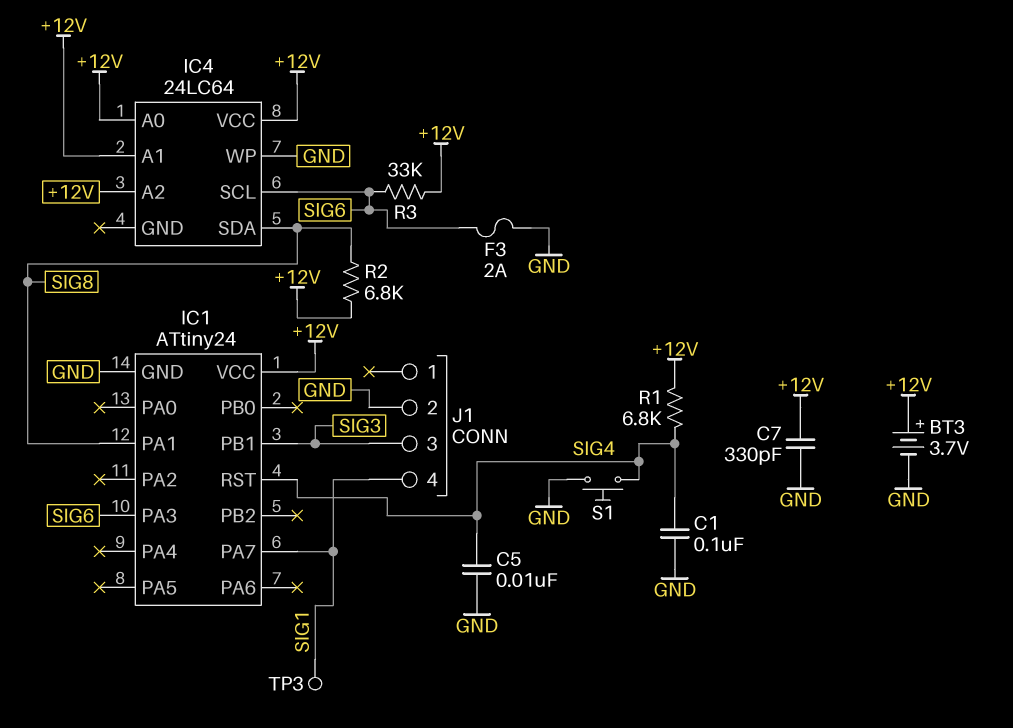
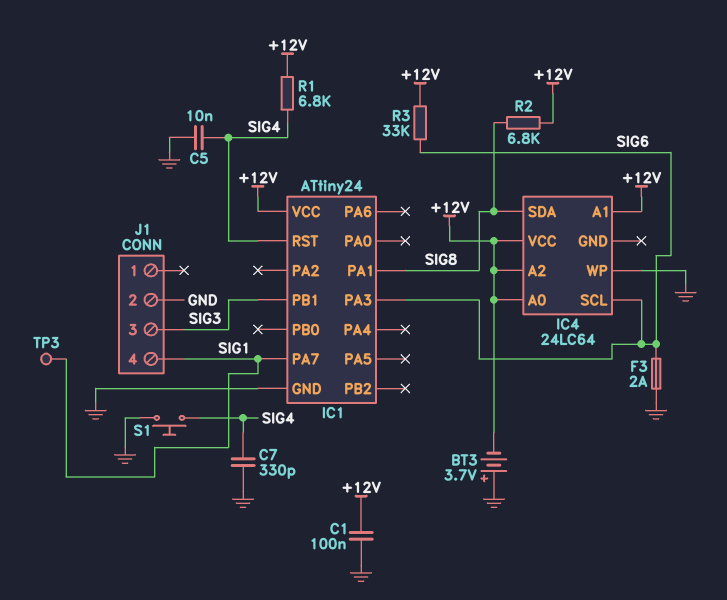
BT3: 3.7V (plus +12V, minus GND) -> 3.7V (plus GND, minus +12V)
C1: 100nF (GND, SIG4) -> 100nF (+12V, GND)
C7: 330pF (+12V, GND) -> 330pF (GND, SIG4)

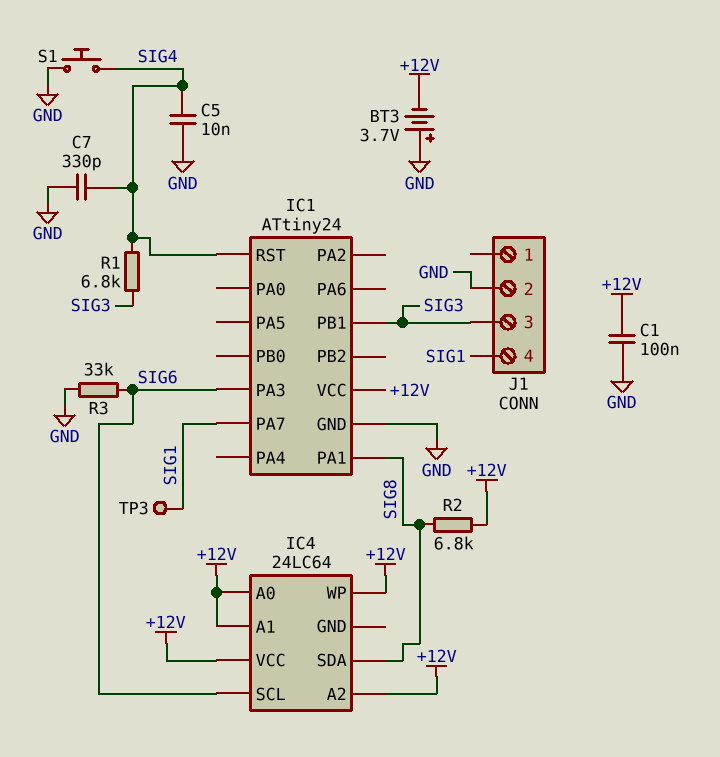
F3: 2A (GND, SIG6) -> none
IC4 pin WP: GND -> +12V
R1: 6.8k (+12V, SIG4) -> 6.8k (SIG3, SIG4)
R3: 33k (+12V, SIG6) -> 33k (GND, SIG6)

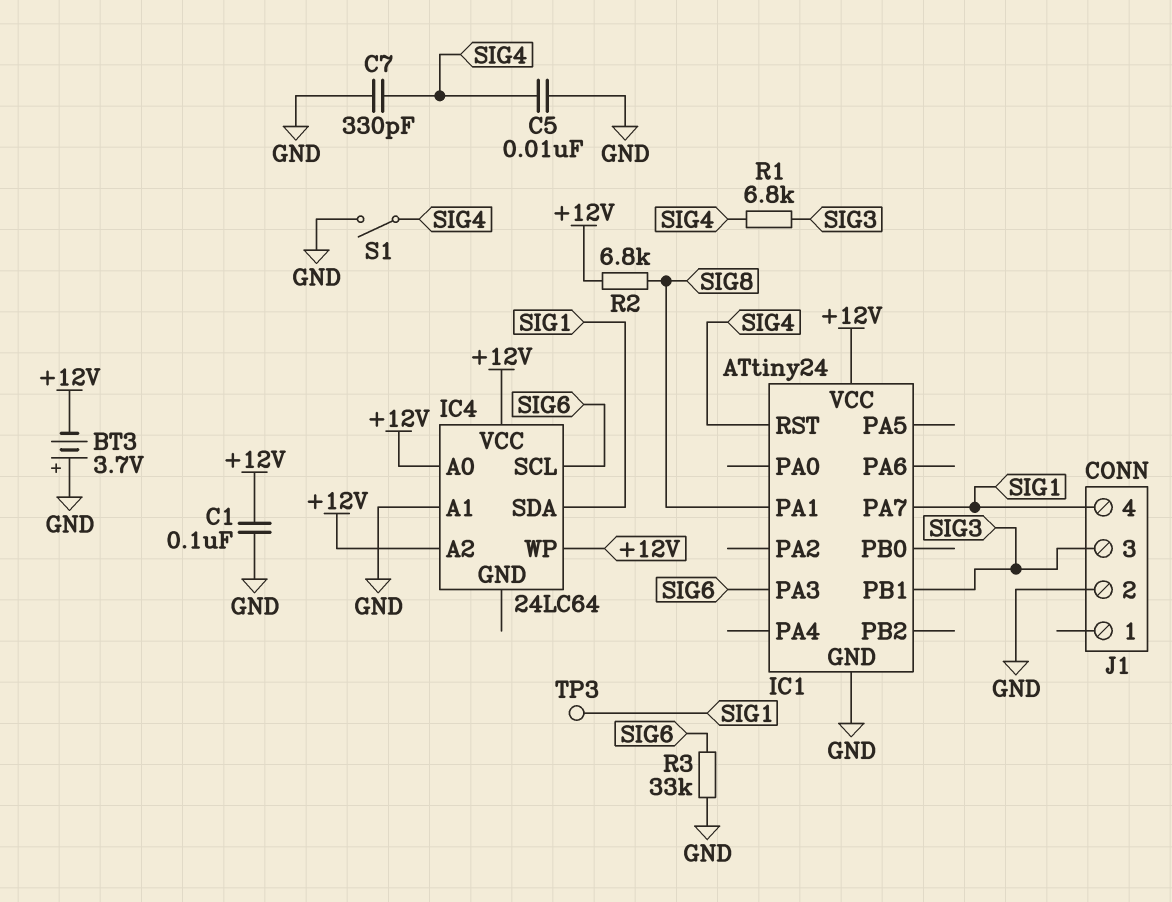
IC4 pin A1: +12V -> GND
IC4 pin SDA: SIG8 -> SIG1
S1: button (GND, SIG4) -> switch (GND, SIG4)

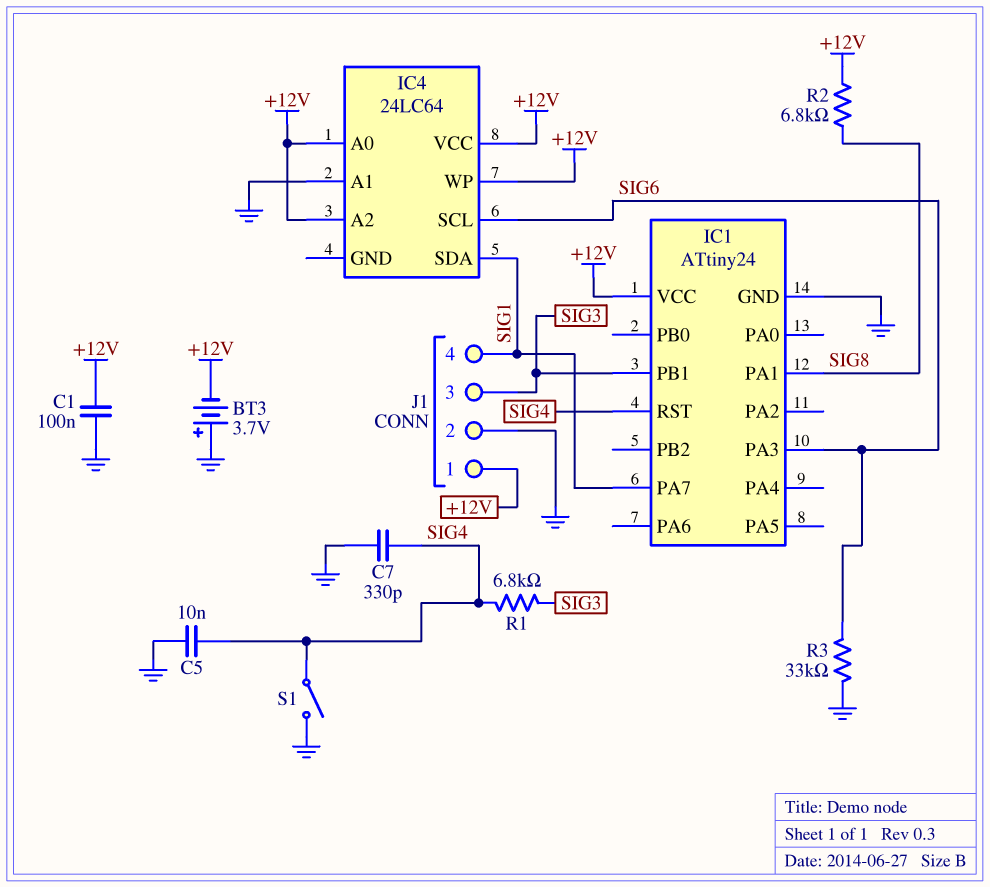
J1 pin 1: none -> +12V
TP3: test point (SIG1) -> none

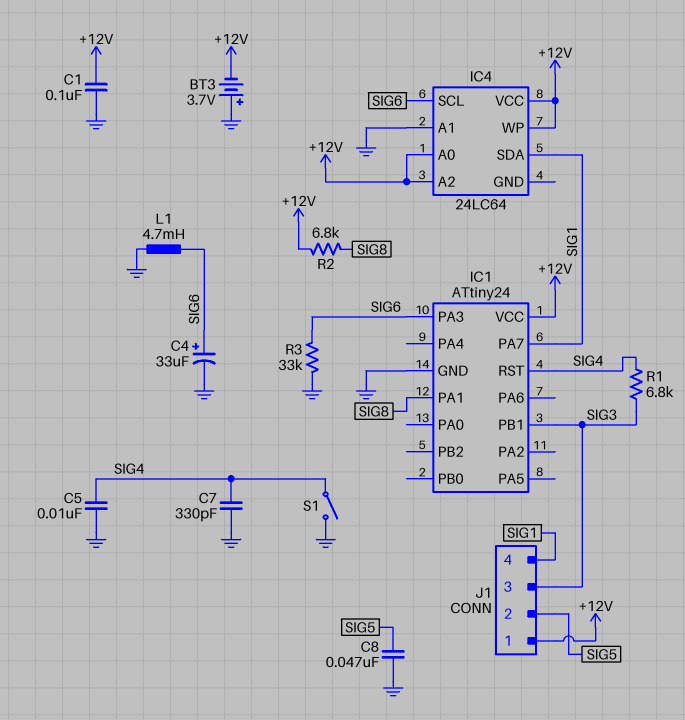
C4: none -> 33uF (plus SIG6, minus GND)
C8: none -> 47nF (GND, SIG5)
J1 pin 2: GND -> SIG5
L1: none -> 4.7mH (GND, SIG6)

